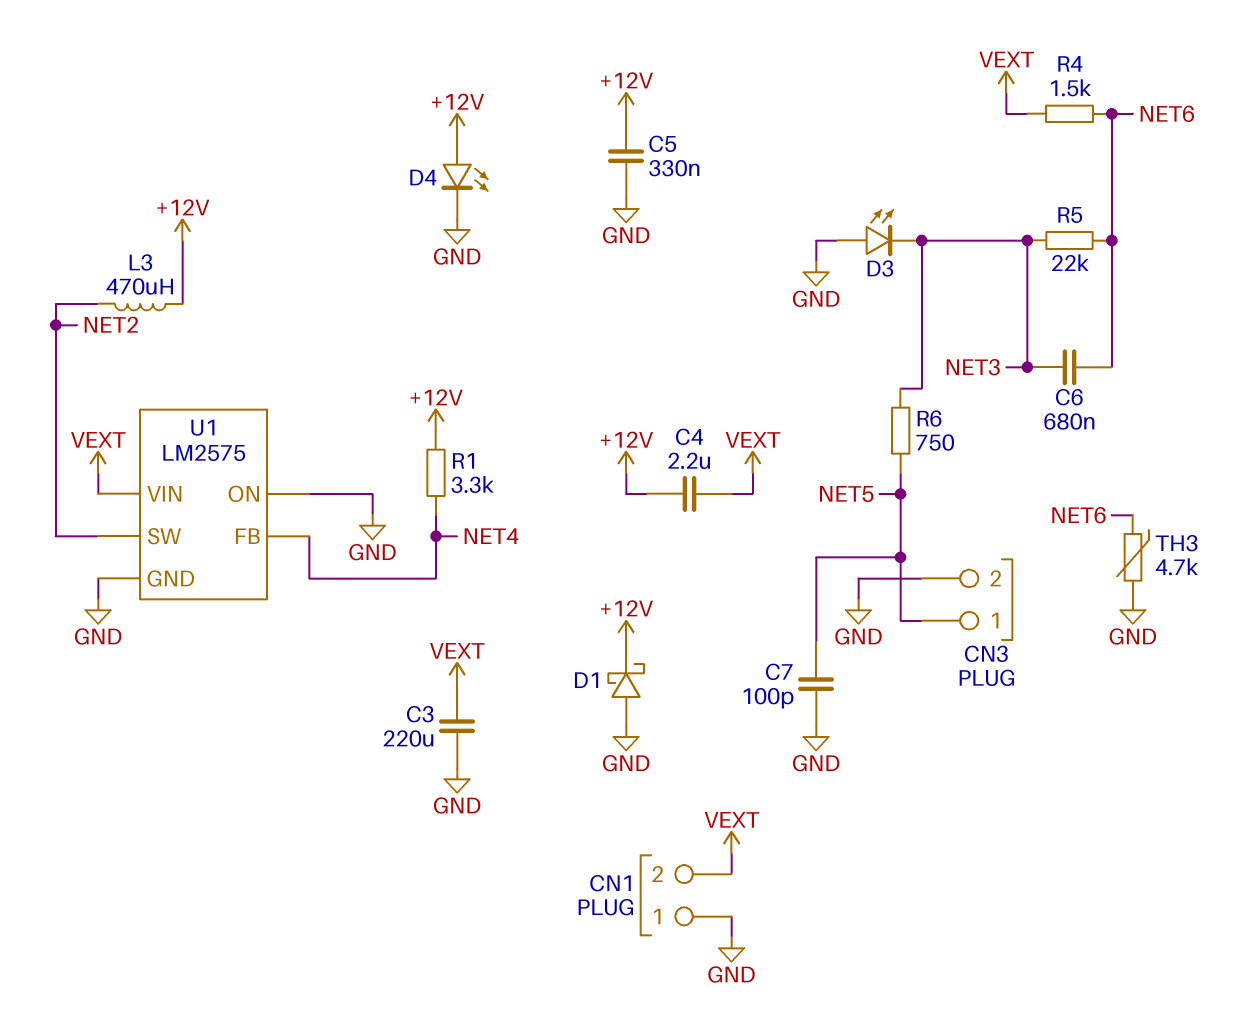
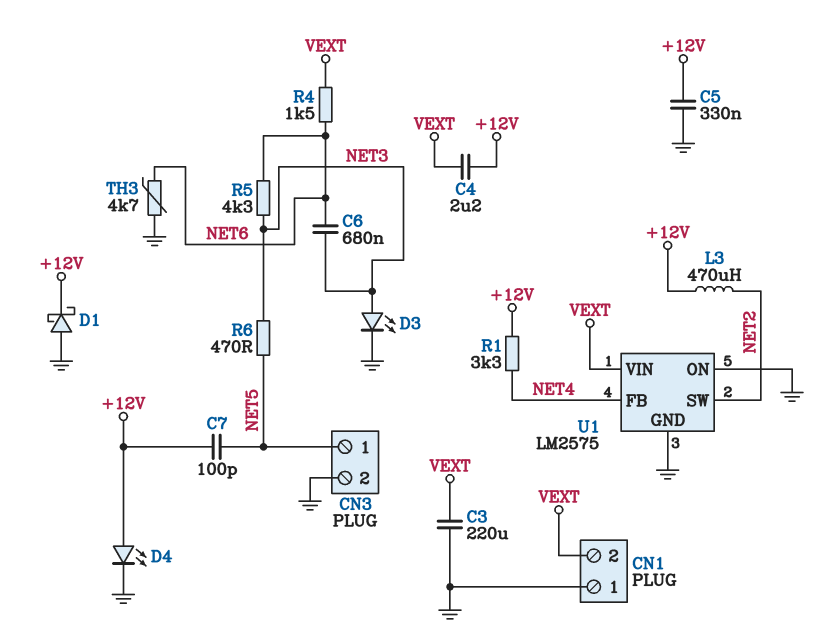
C7: 100pF (GND, NET5) -> 100pF (+12V, NET5)
D3: LED (A GND, K NET3) -> LED (A NET3, K GND)
R5: 22k (NET3, NET6) -> 4.3k (NET3, NET6)
R6: 750 (NET3, NET5) -> 470 (NET3, NET5)

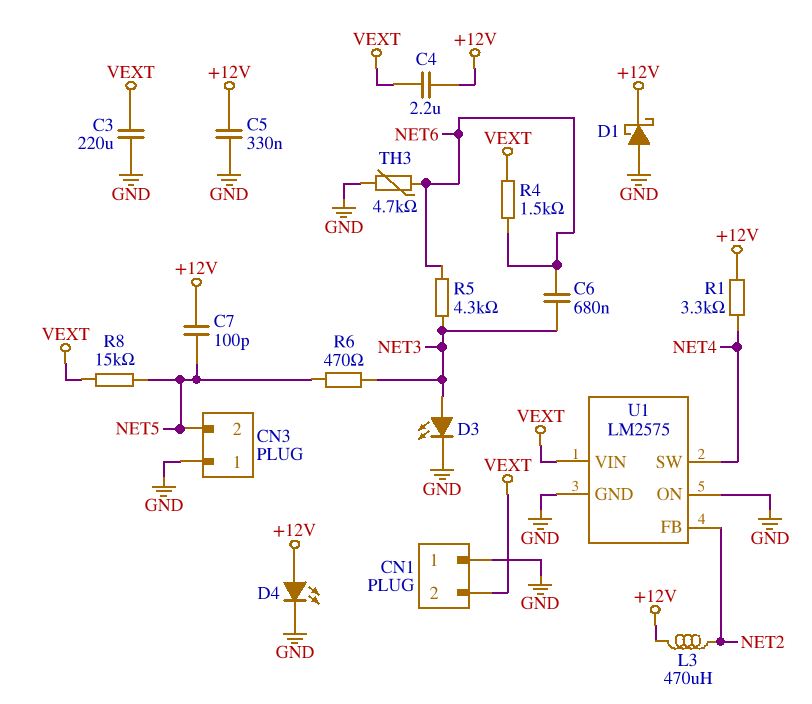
CN3 pin 1: NET5 -> GND
CN3 pin 2: GND -> NET5
R8: none -> 15k (NET5, VEXT)
U1 pin FB: NET4 -> NET2
U1 pin SW: NET2 -> NET4

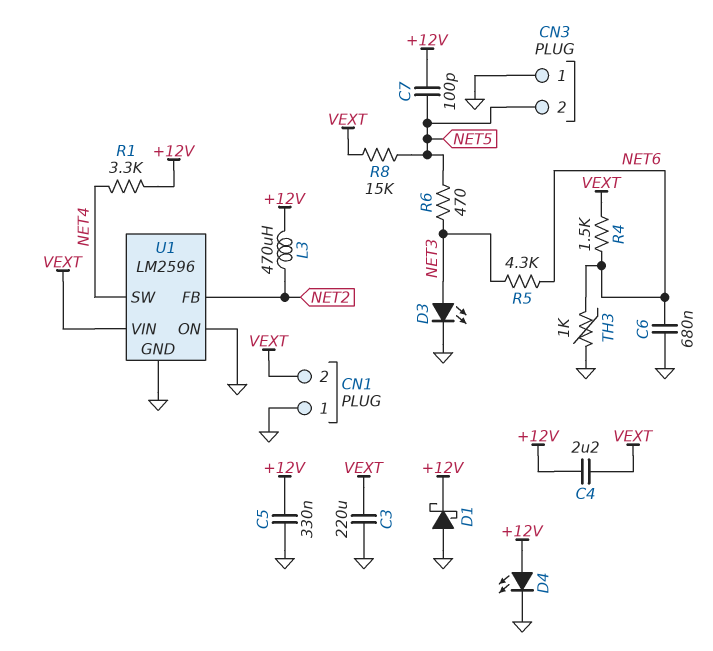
C6: 680nF (NET3, NET6) -> 680nF (GND, NET6)
TH3: 4.7k (GND, NET6) -> 1k (GND, NET6)
U1: LM2575 -> LM2596

